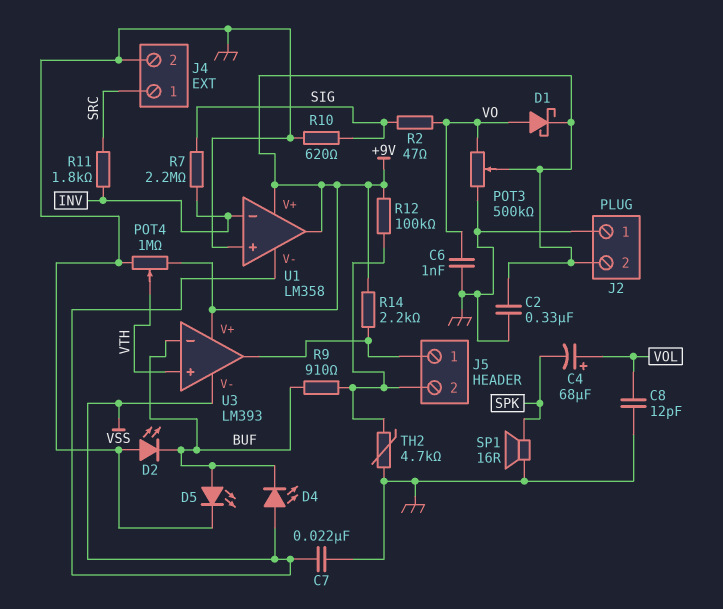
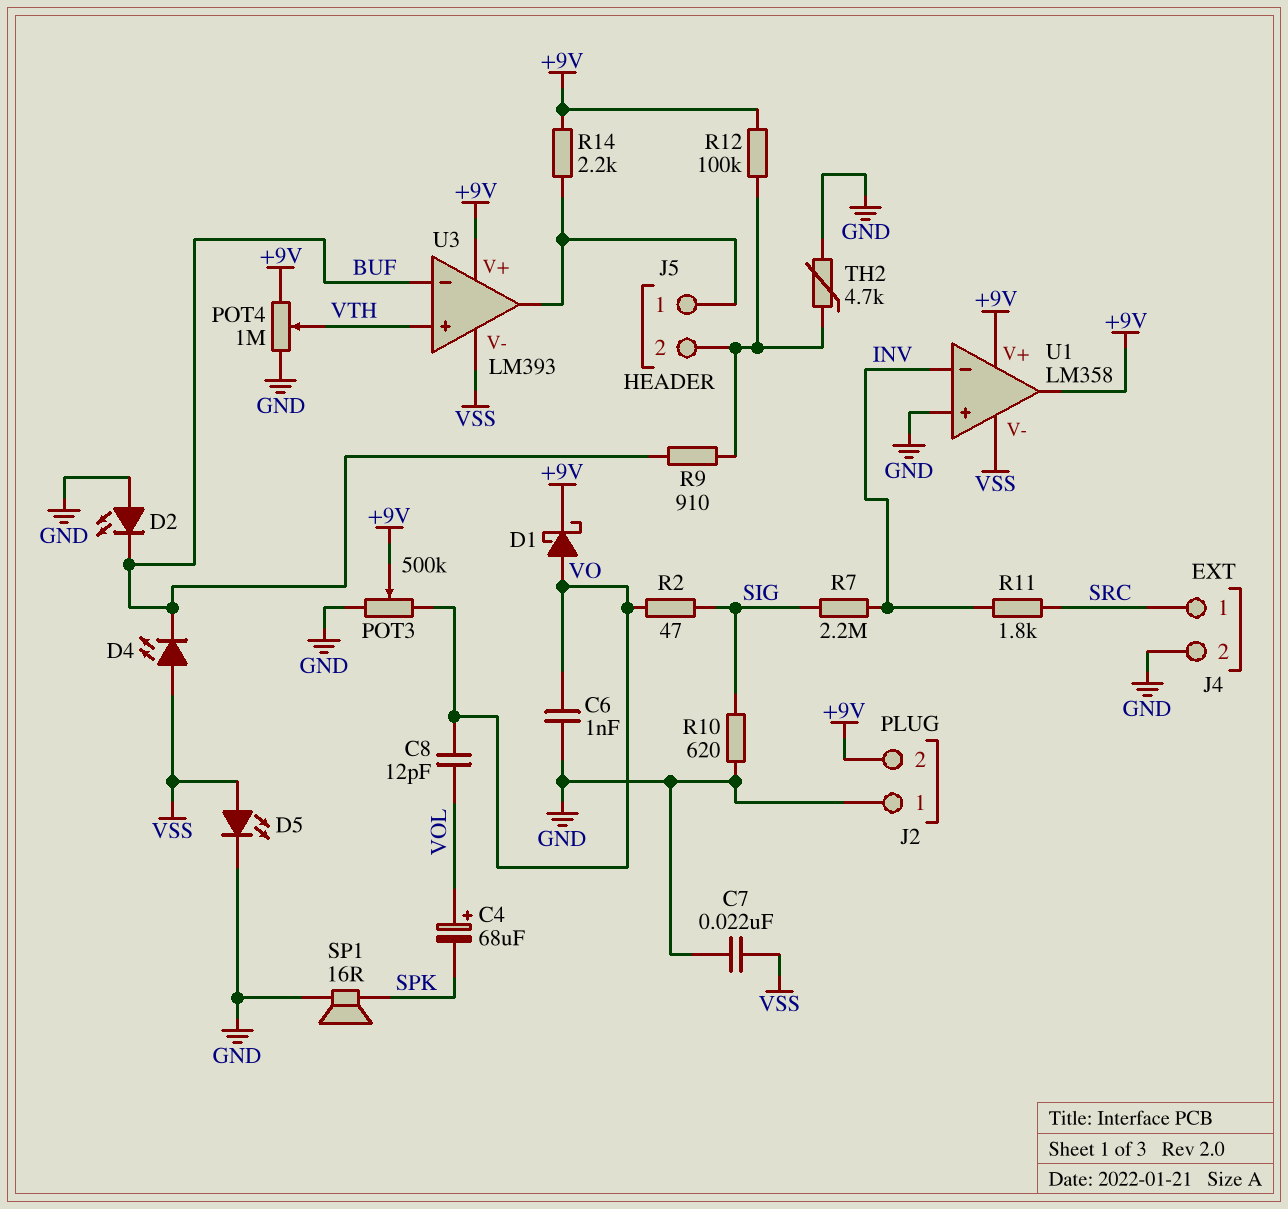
C2: 330nF (+9V, GND) -> none
C8: 12pF (GND, VOL) -> 12pF (VO, VOL)
D5: LED (A BUF, K GND) -> LED (A VSS, K GND)

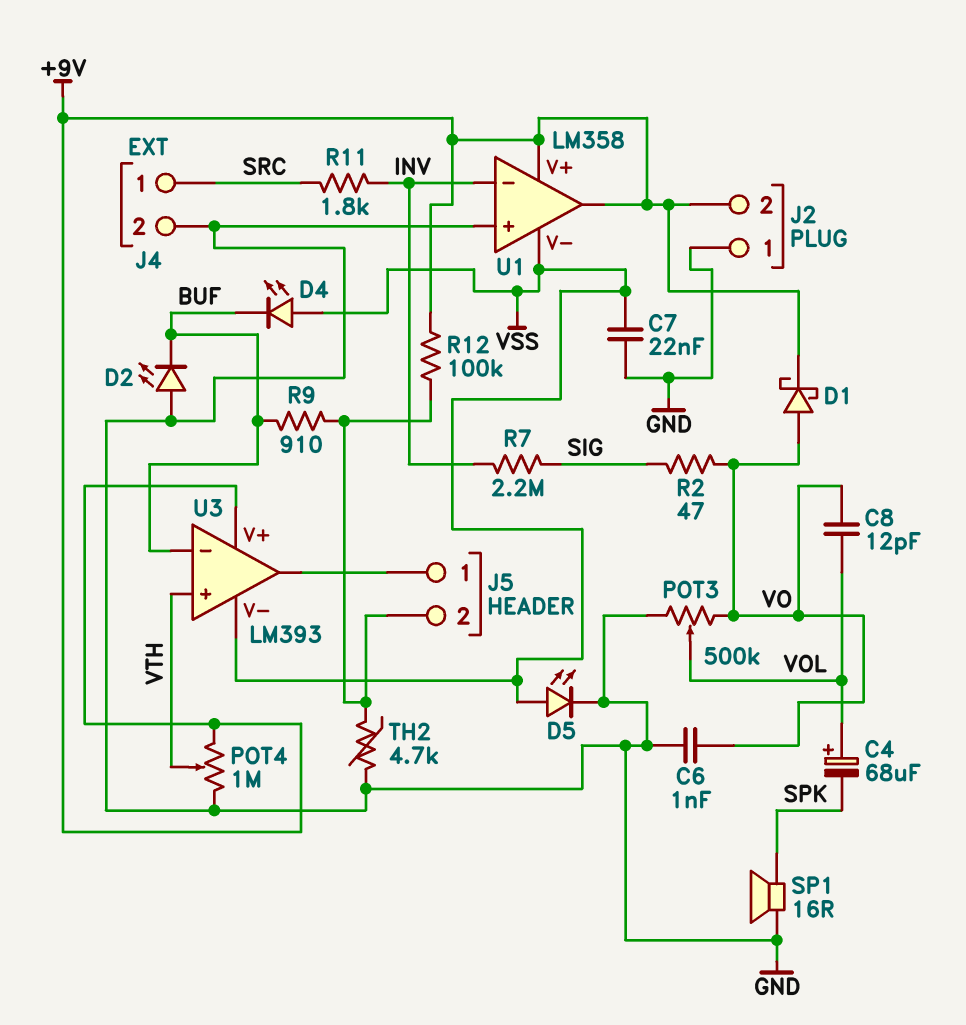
POT3: 500k (GND, VO, wiper +9V) -> 500k (GND, VO, wiper VOL)
R10: 620 (GND, SIG) -> none
R14: 2.2k (+9V, J5/1) -> none

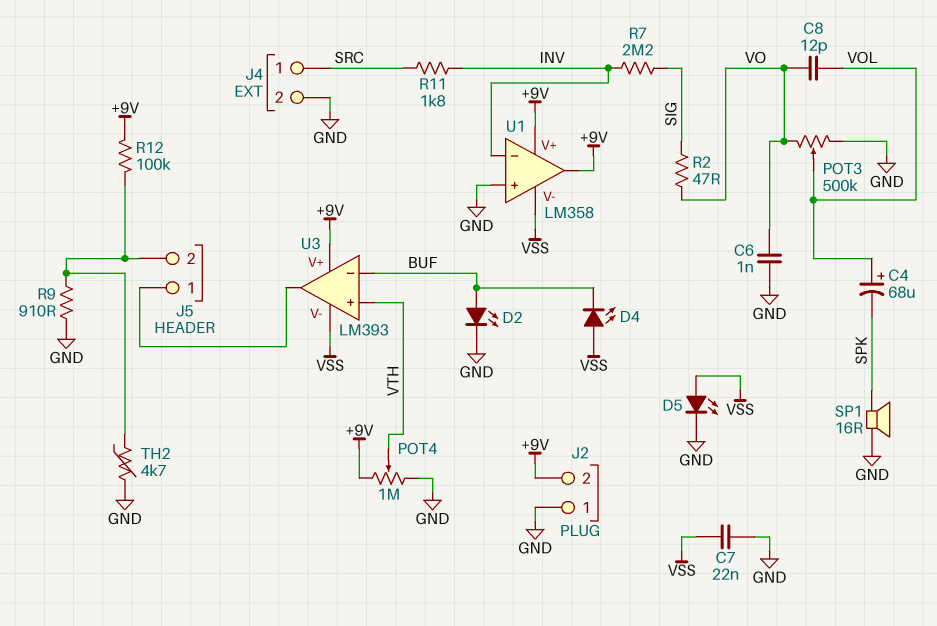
D1: schottky (A VO, K +9V) -> none
D2: LED (A GND, K BUF) -> LED (A BUF, K GND)
R9: 910 (BUF, J5/2) -> 910 (GND, J5/2)

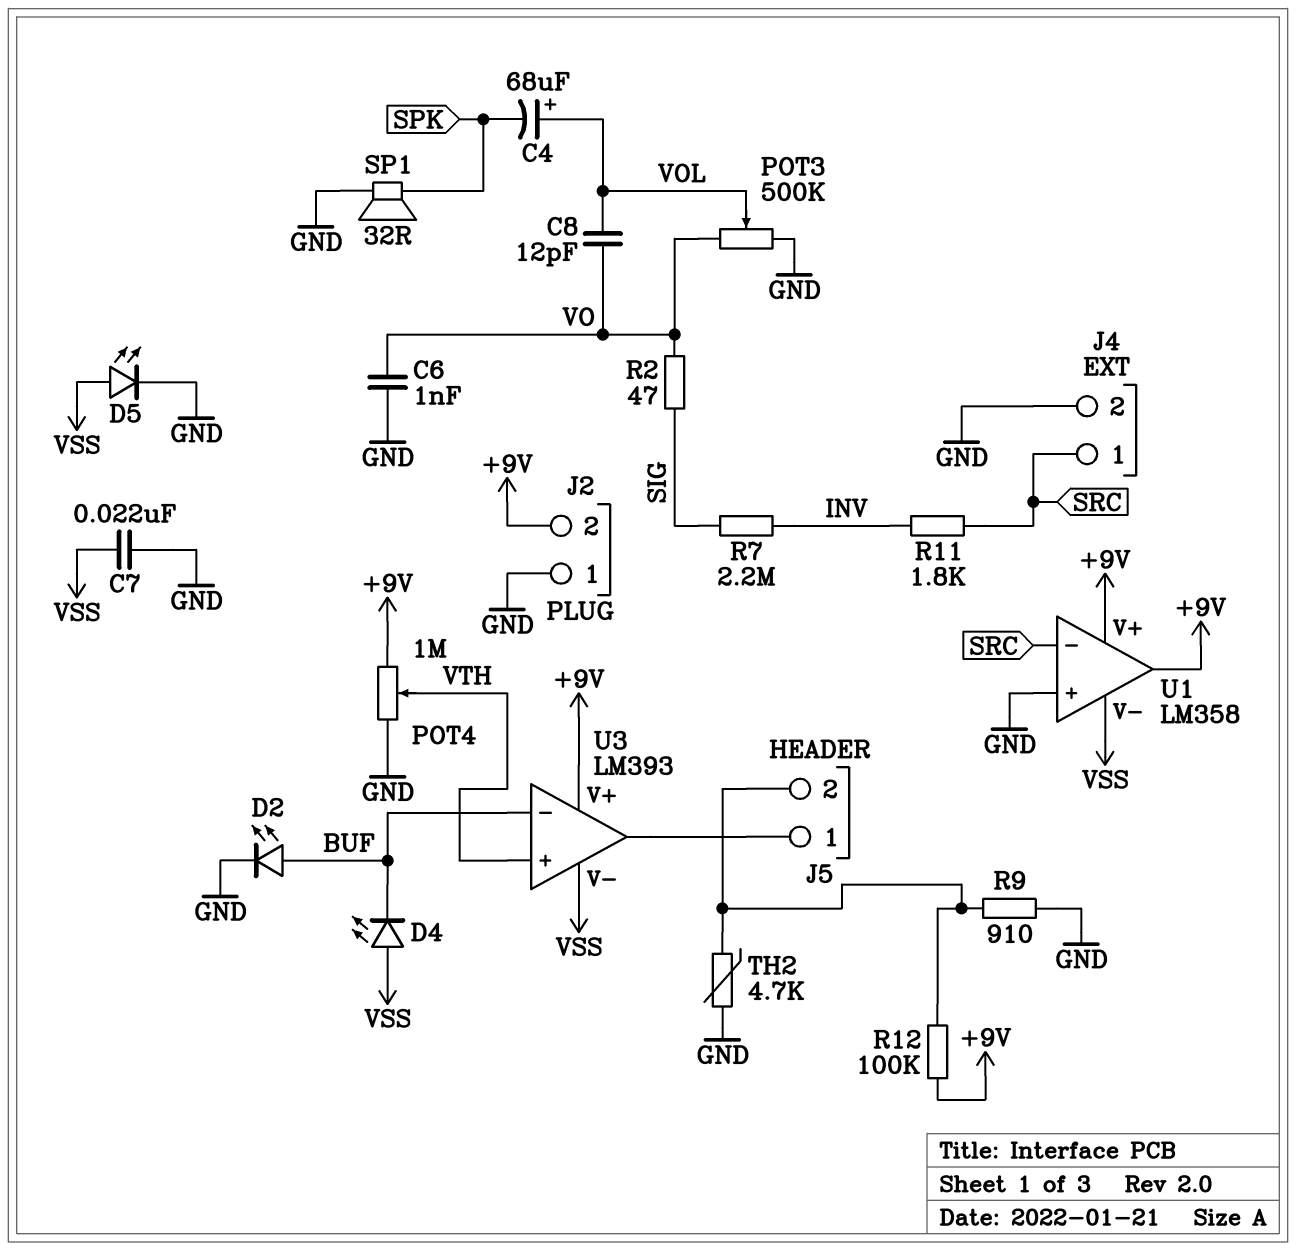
SP1: speaker 16R (GND, SPK) -> speaker 32R (GND, SPK)
U1 pin in-: INV -> SRC

